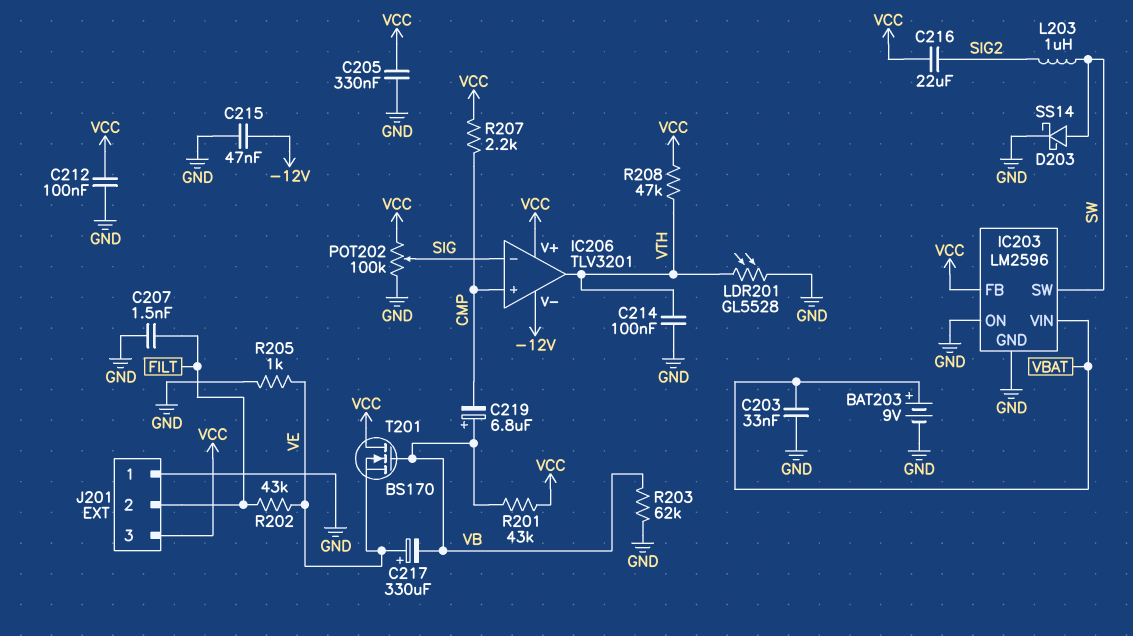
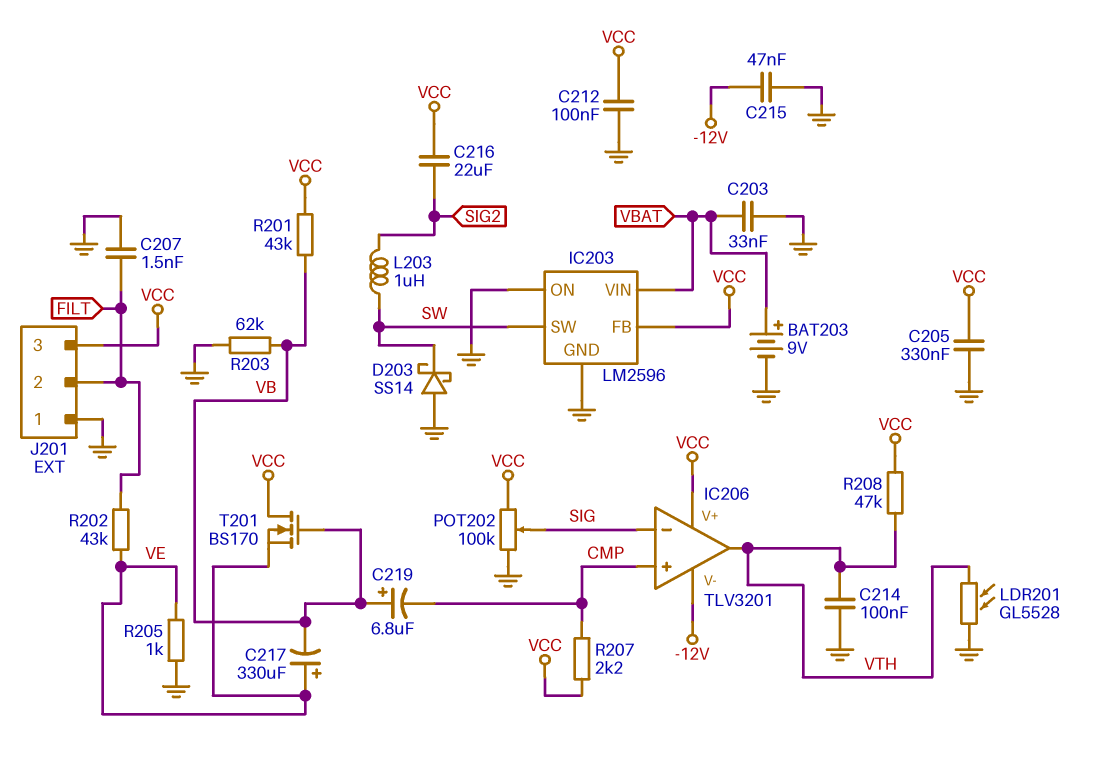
D203: schottky SS14 (A SW, K GND) -> schottky SS14 (A GND, K SW)

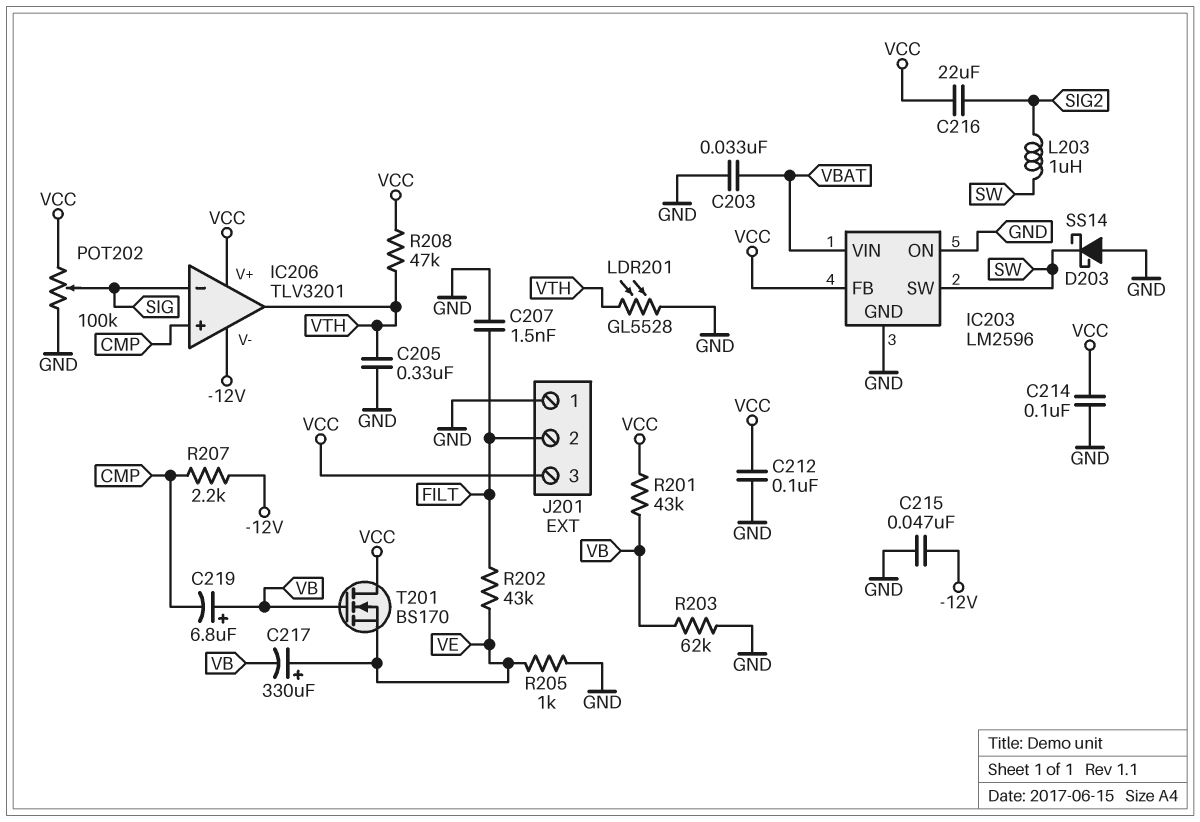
BAT203: 9V (plus VBAT, minus GND) -> none
C205: 330nF (GND, VCC) -> 330nF (GND, VTH)
C214: 100nF (GND, VTH) -> 100nF (GND, VCC)
R207: 2.2k (CMP, VCC) -> 2.2k (-12V, CMP)

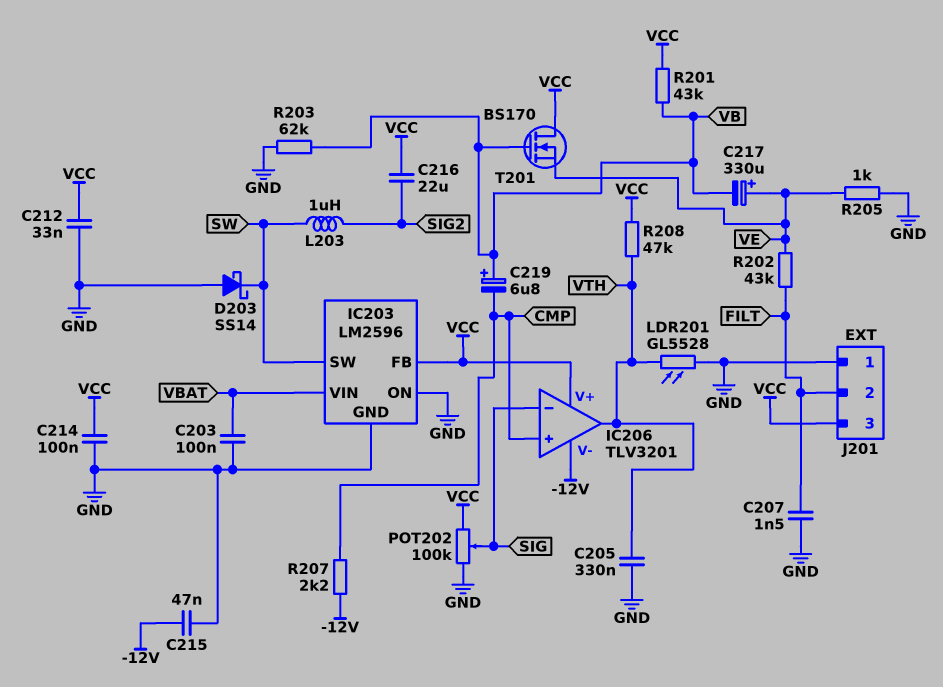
C203: 33nF (GND, VBAT) -> 100nF (GND, VBAT)
C212: 100nF (GND, VCC) -> 33nF (GND, VCC)

